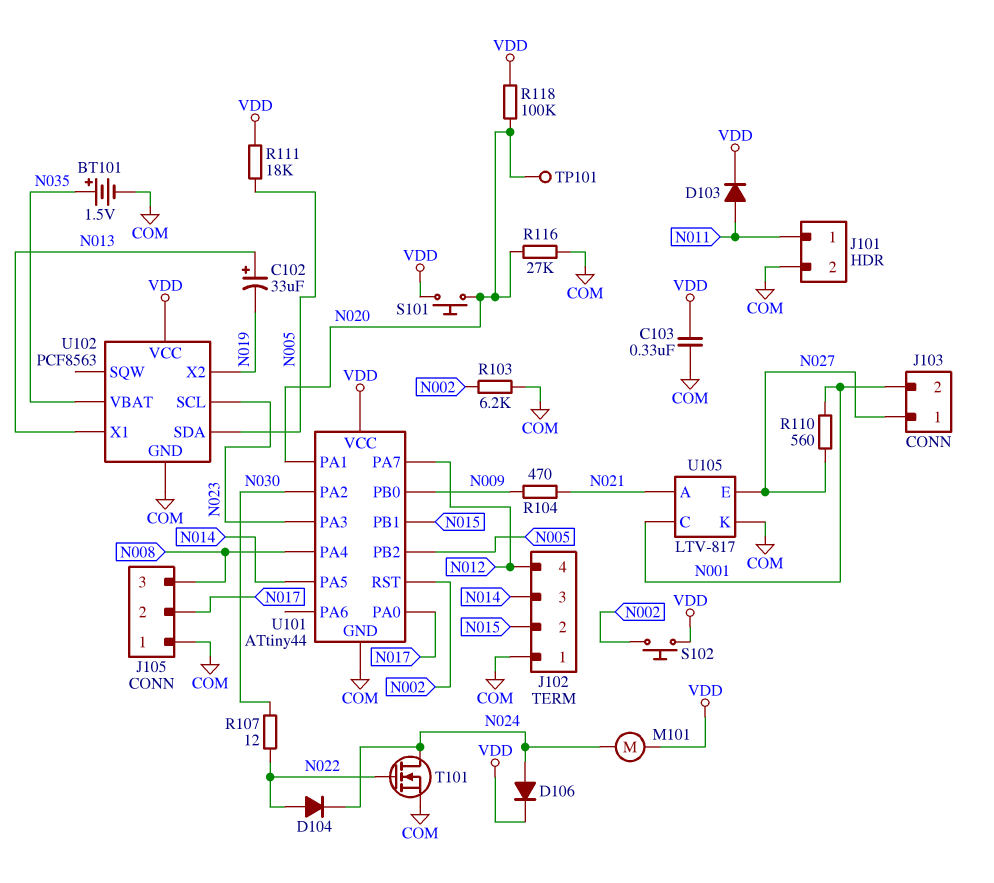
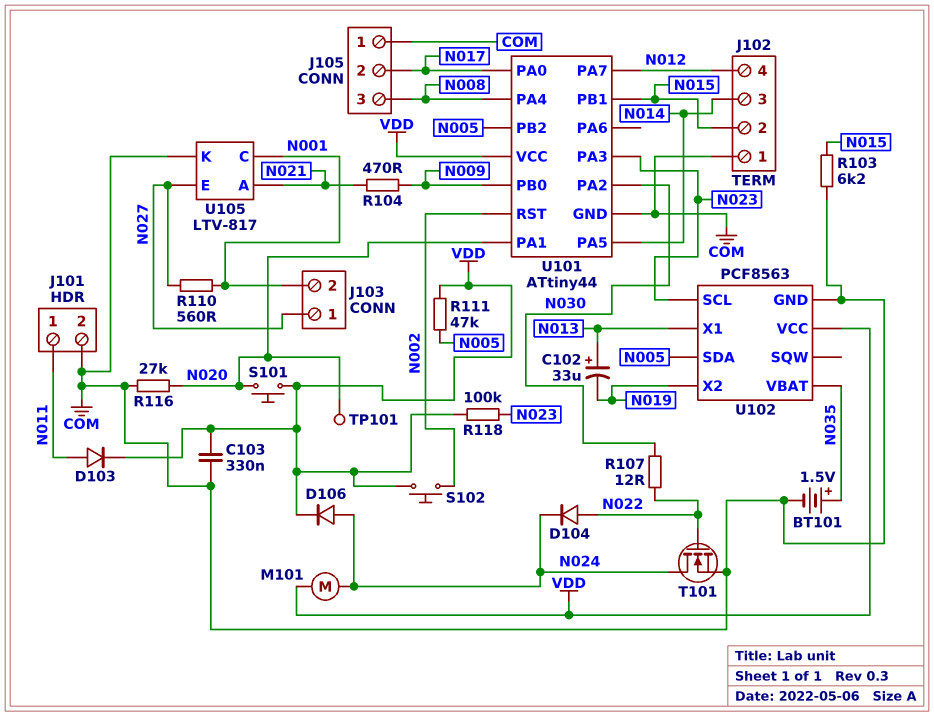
R103: 6.2k (COM, N002) -> 6.2k (COM, N015)
R111: 18k (N005, VDD) -> 47k (N005, VDD)
R118: 100k (N020, VDD) -> 100k (N023, VDD)

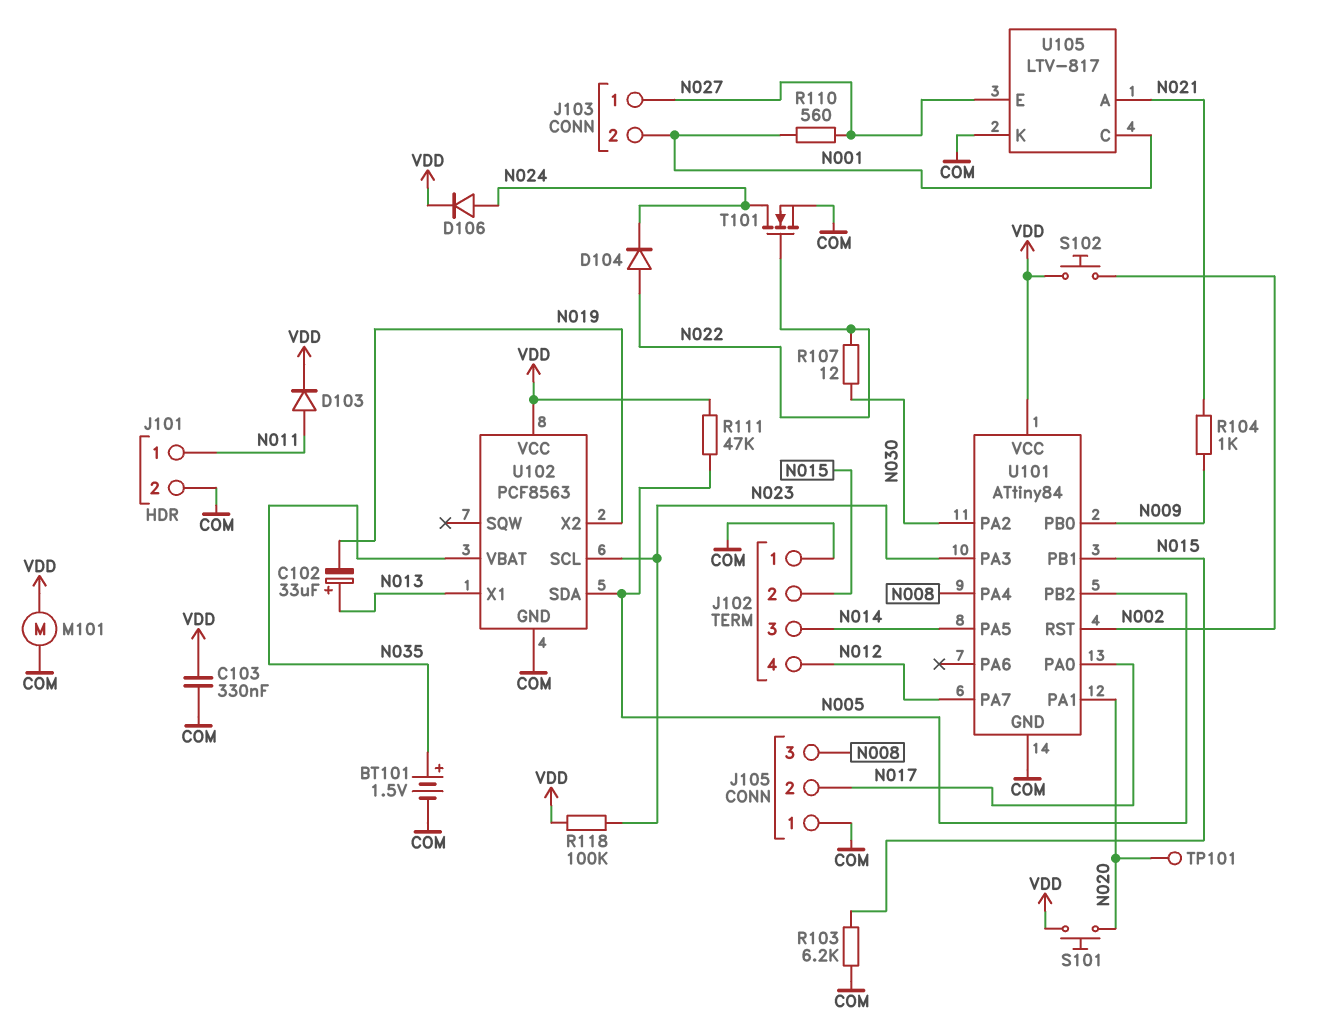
M101: motor (N024, VDD) -> motor (COM, VDD)
R104: 470 (N009, N021) -> 1k (N009, N021)
R116: 27k (COM, N020) -> none
U101: ATtiny44 -> ATtiny84

